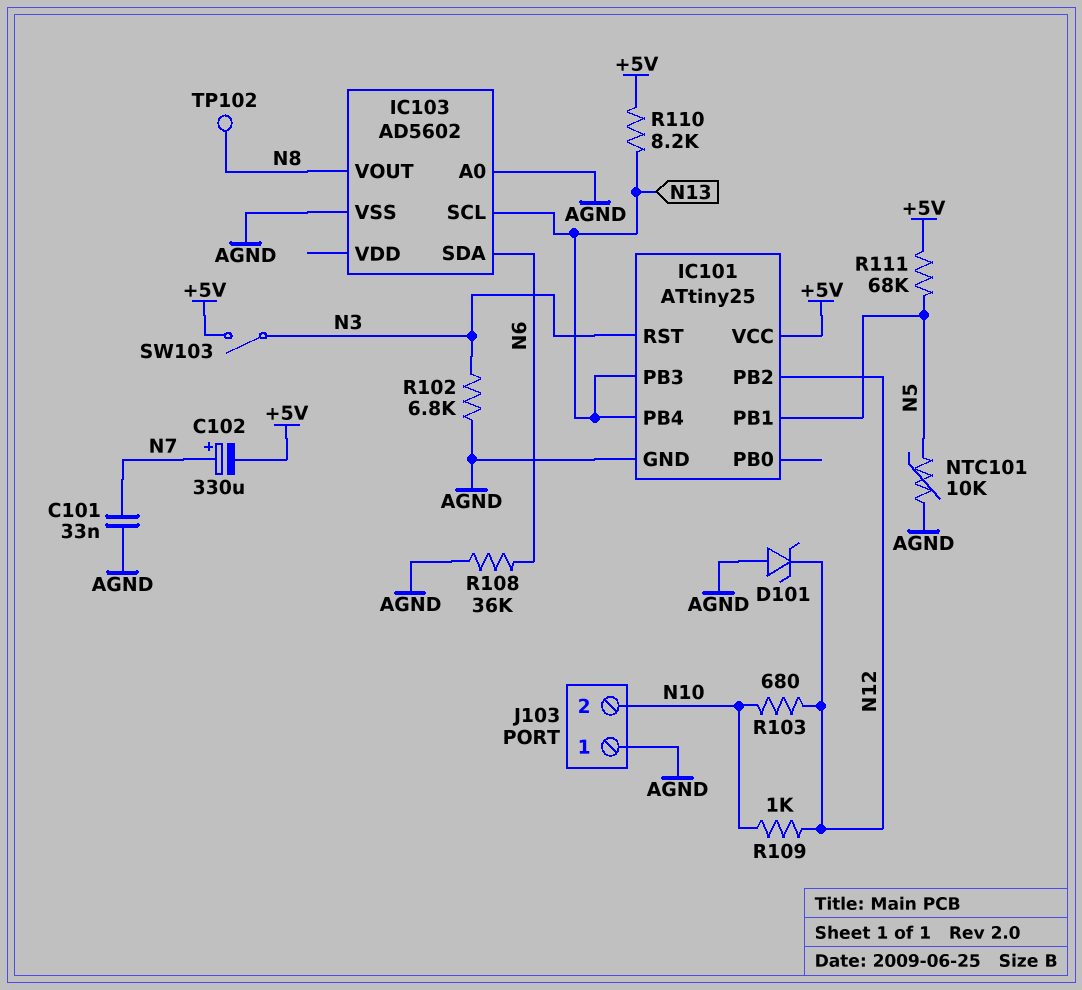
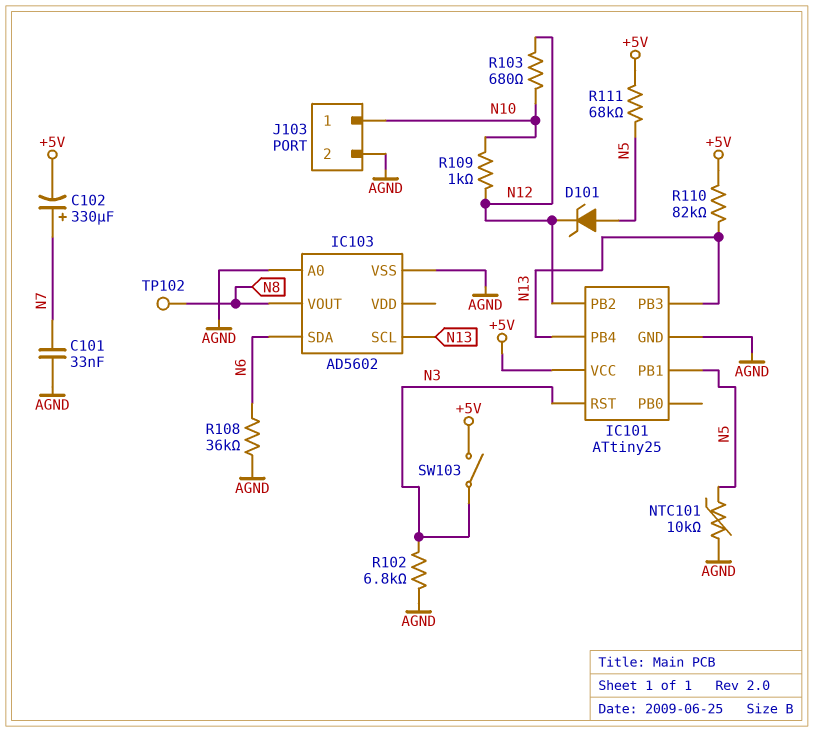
D101: zener (A AGND, K N12) -> zener (A N5, K N12)
J103 pin 1: AGND -> N10
J103 pin 2: N10 -> AGND
R110: 8.2k (+5V, N13) -> 82k (+5V, N13)

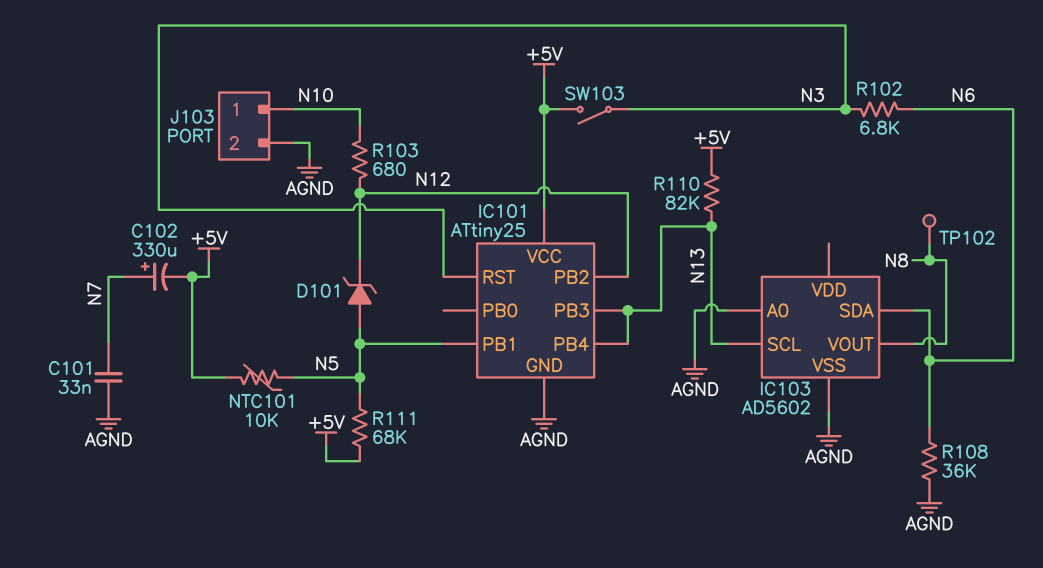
NTC101: 10k (AGND, N5) -> 10k (+5V, N5)
R102: 6.8k (AGND, N3) -> 6.8k (N3, N6)
R109: 1k (N10, N12) -> none

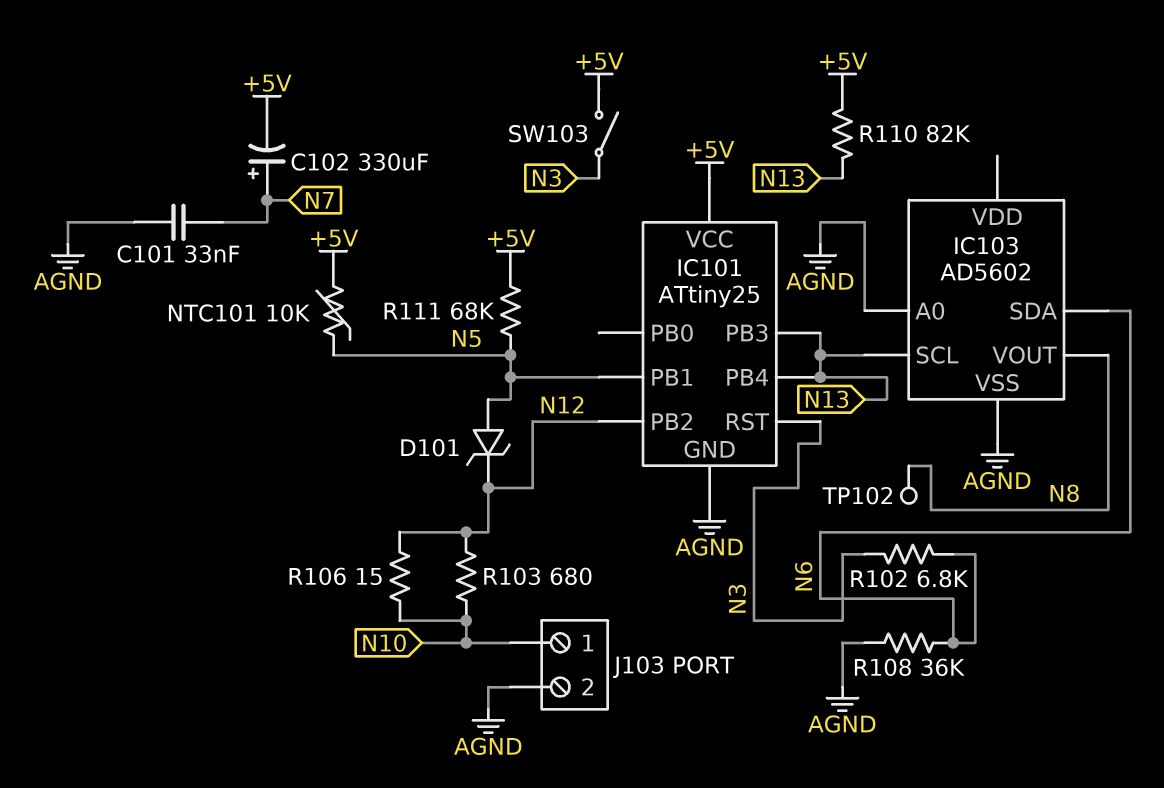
R106: none -> 15 (N10, N12)

